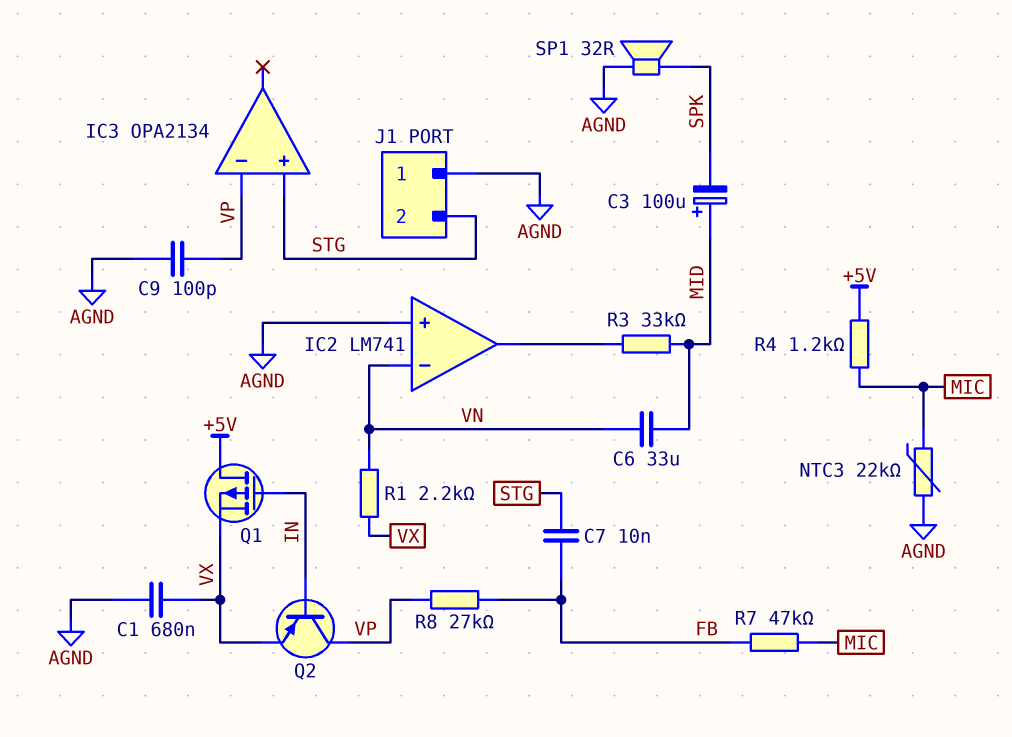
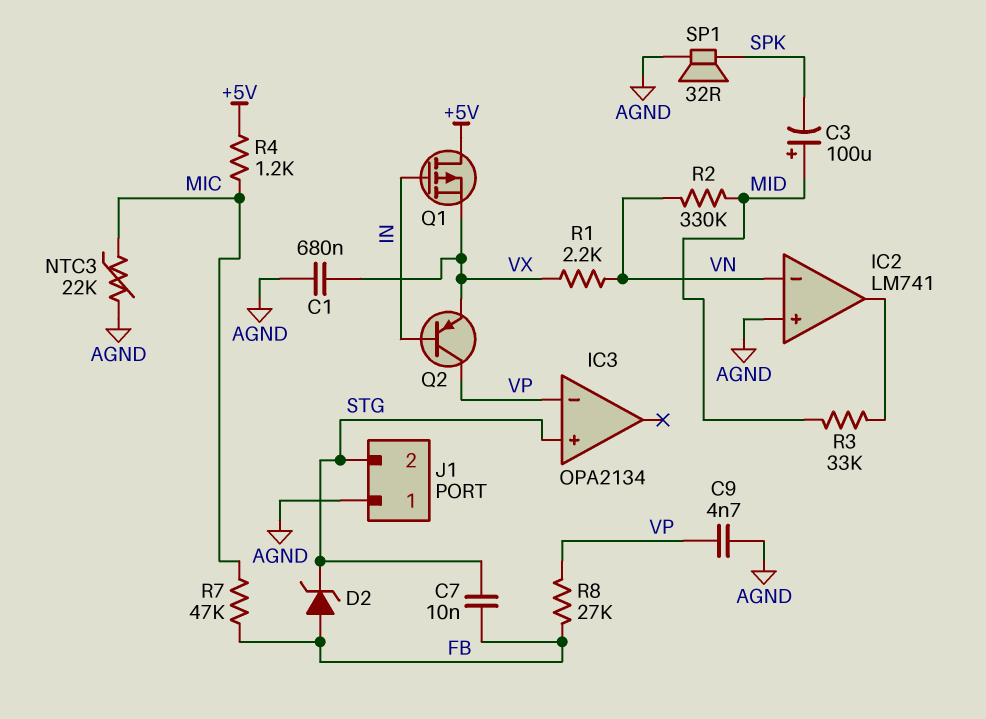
C6: 33uF (MID, VN) -> none
C9: 100pF (AGND, VP) -> 4.7nF (AGND, VP)
D2: none -> zener (A FB, K STG)
R2: none -> 330k (MID, VN)

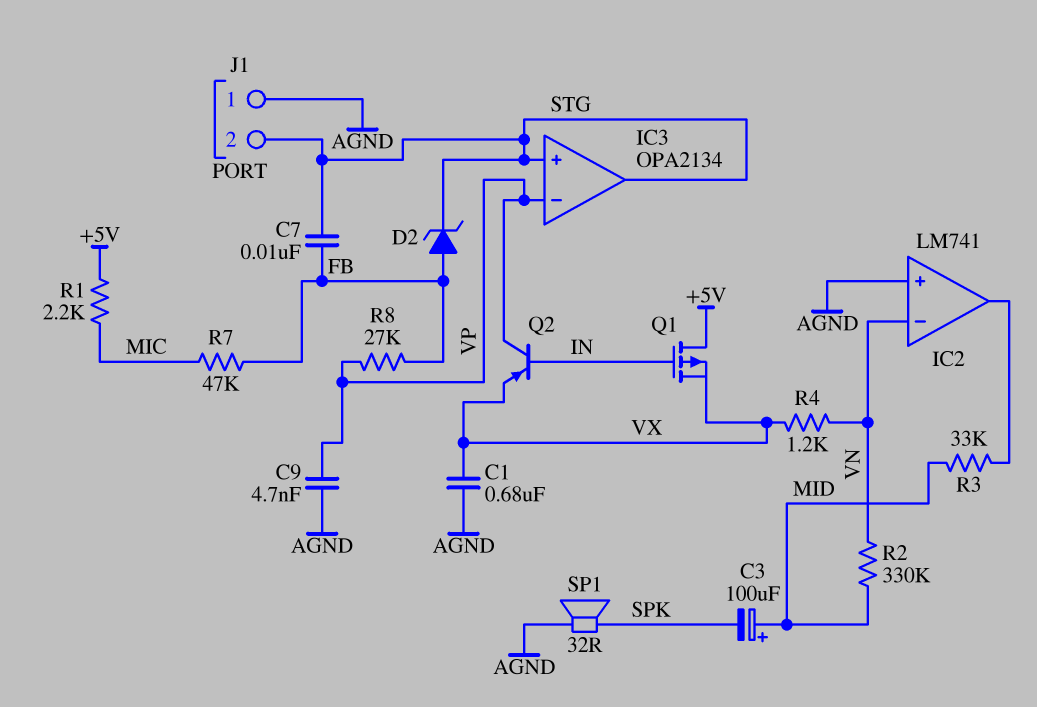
IC3 pin out: none -> STG
NTC3: 22k (AGND, MIC) -> none
R1: 2.2k (VN, VX) -> 2.2k (+5V, MIC)
R4: 1.2k (+5V, MIC) -> 1.2k (VN, VX)

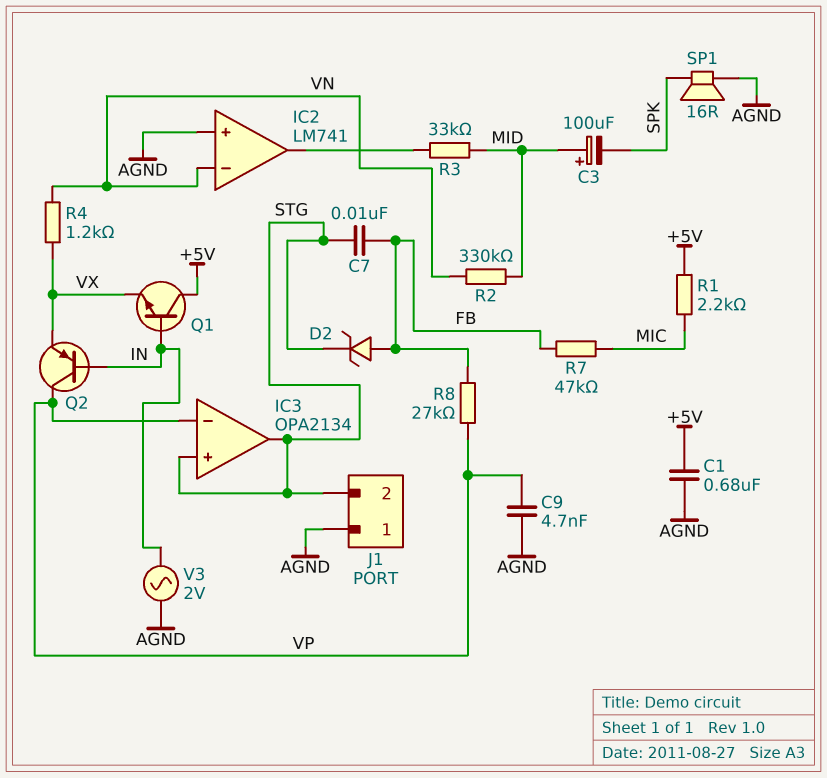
C1: 680nF (AGND, VX) -> 680nF (+5V, AGND)
Q1: PMOS (G IN, D +5V, S VX) -> NPN (B IN, C +5V, E VX)
SP1: speaker 32R (AGND, SPK) -> speaker 16R (AGND, SPK)
V3: none -> AC 2V (AGND, IN)

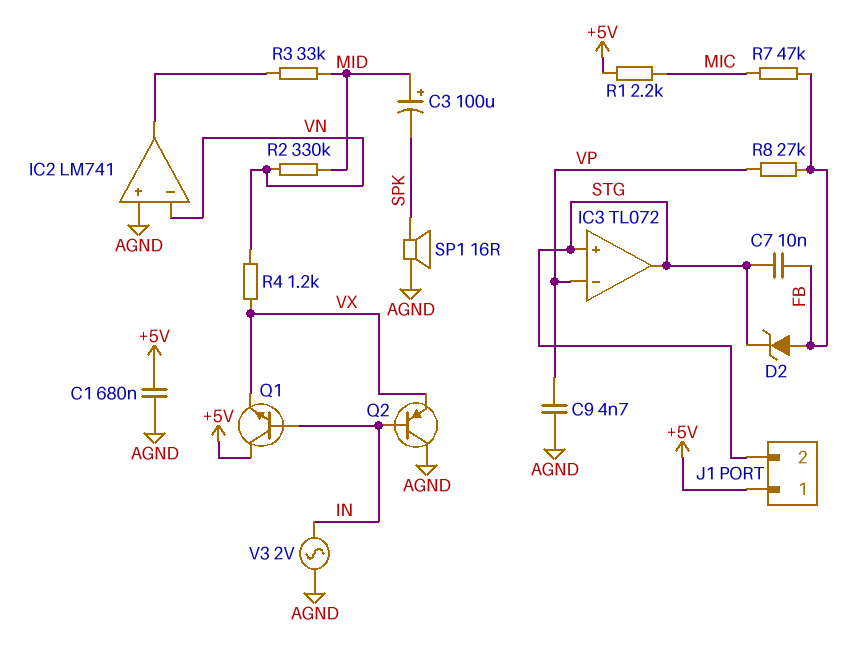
IC3: OPA2134 -> TL072
J1 pin 1: AGND -> +5V
Q2: PNP (B IN, C VP, E VX) -> PNP (B IN, C AGND, E VX)

